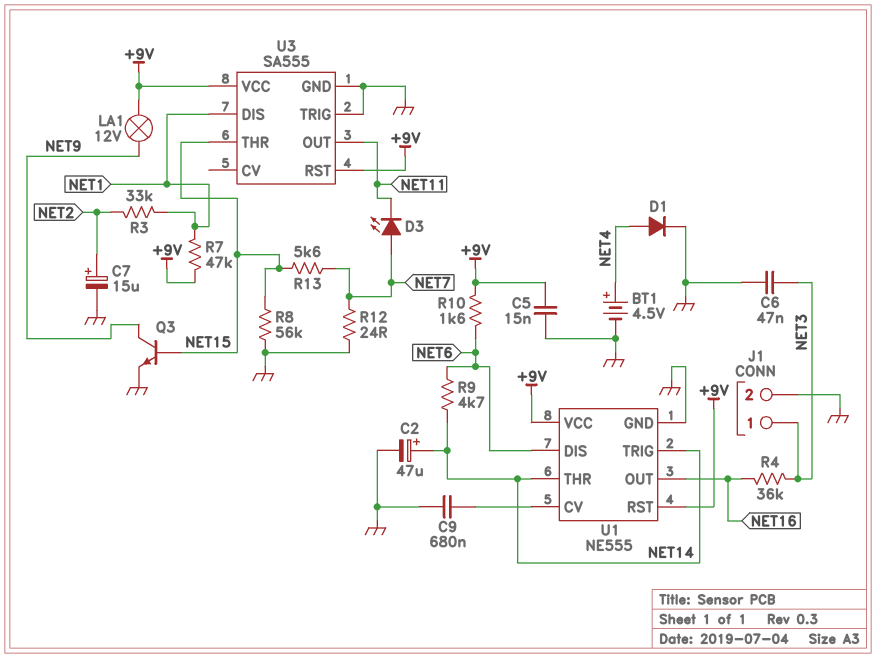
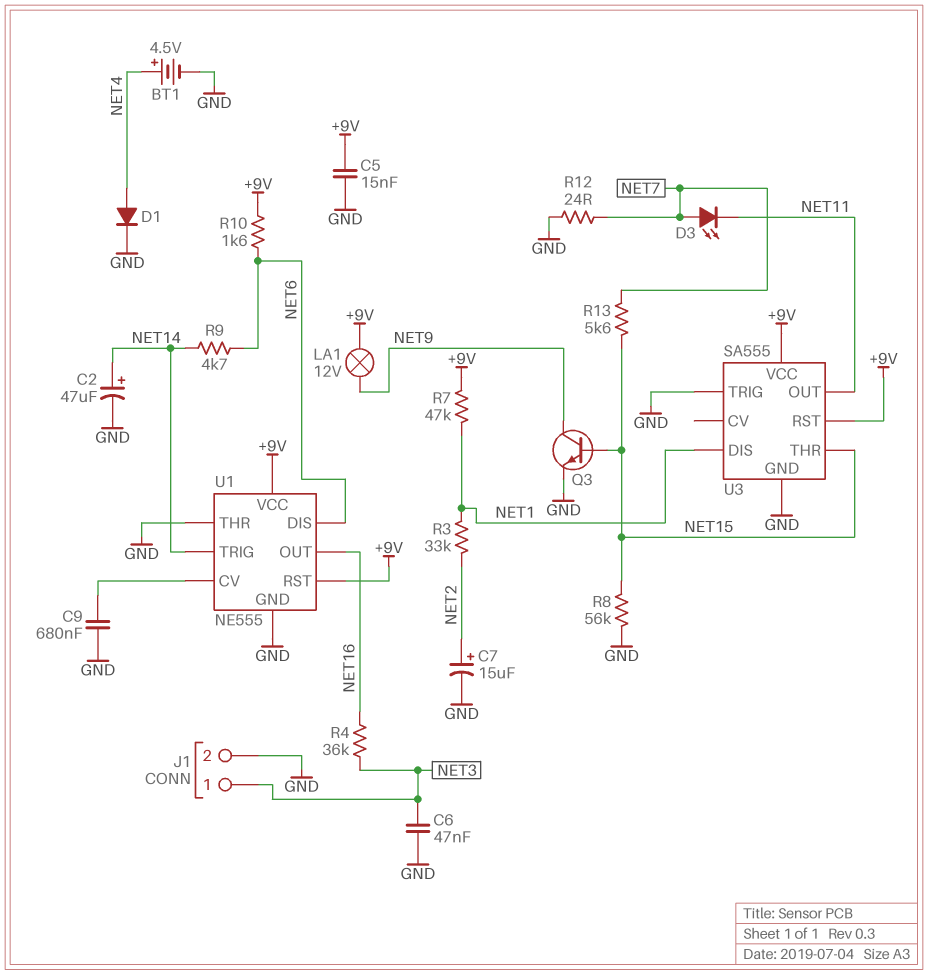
U1 pin THR: NET14 -> GND

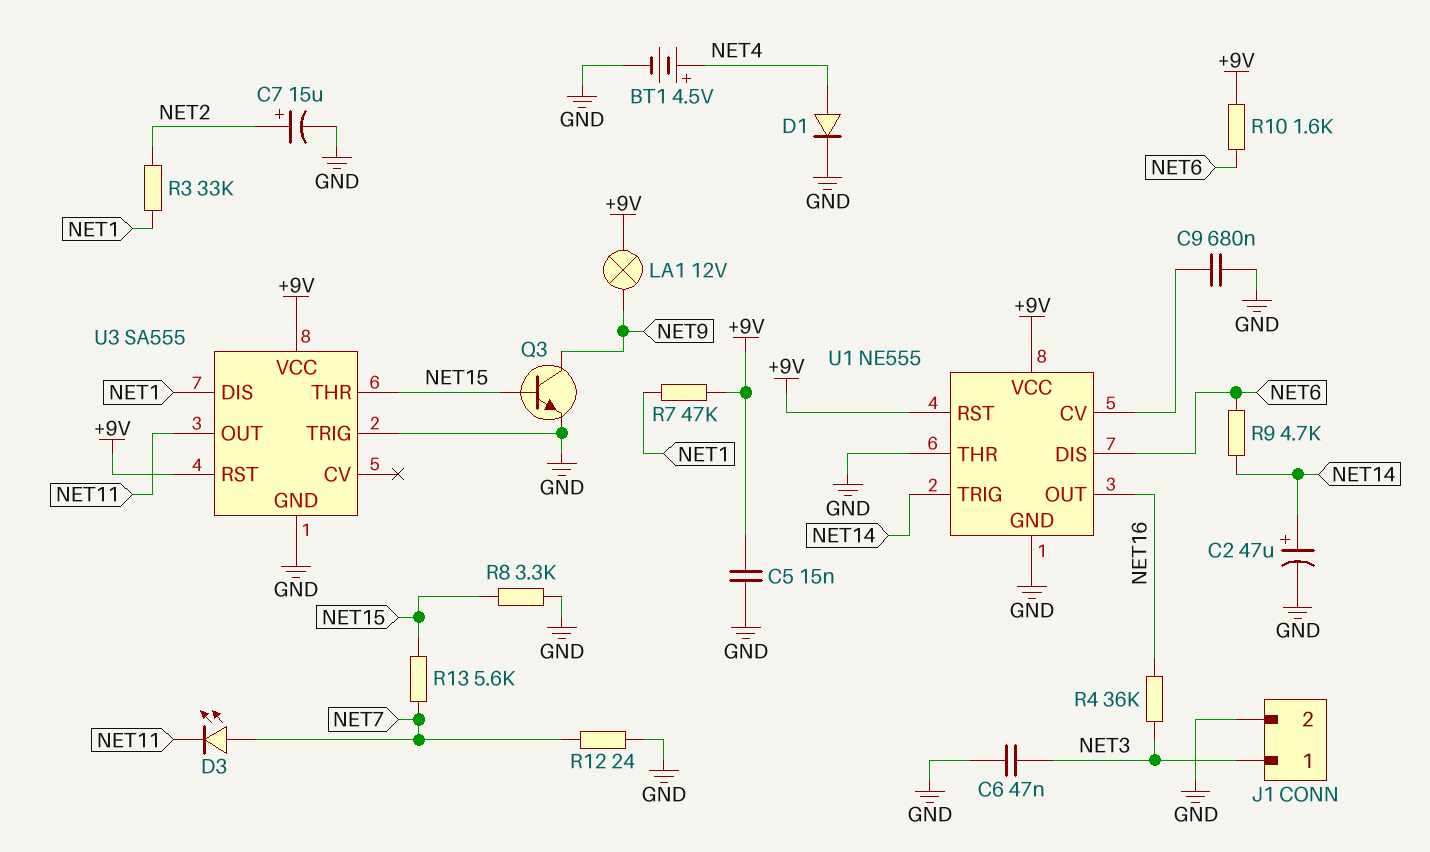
R8: 56k (GND, NET15) -> 3.3k (GND, NET15)

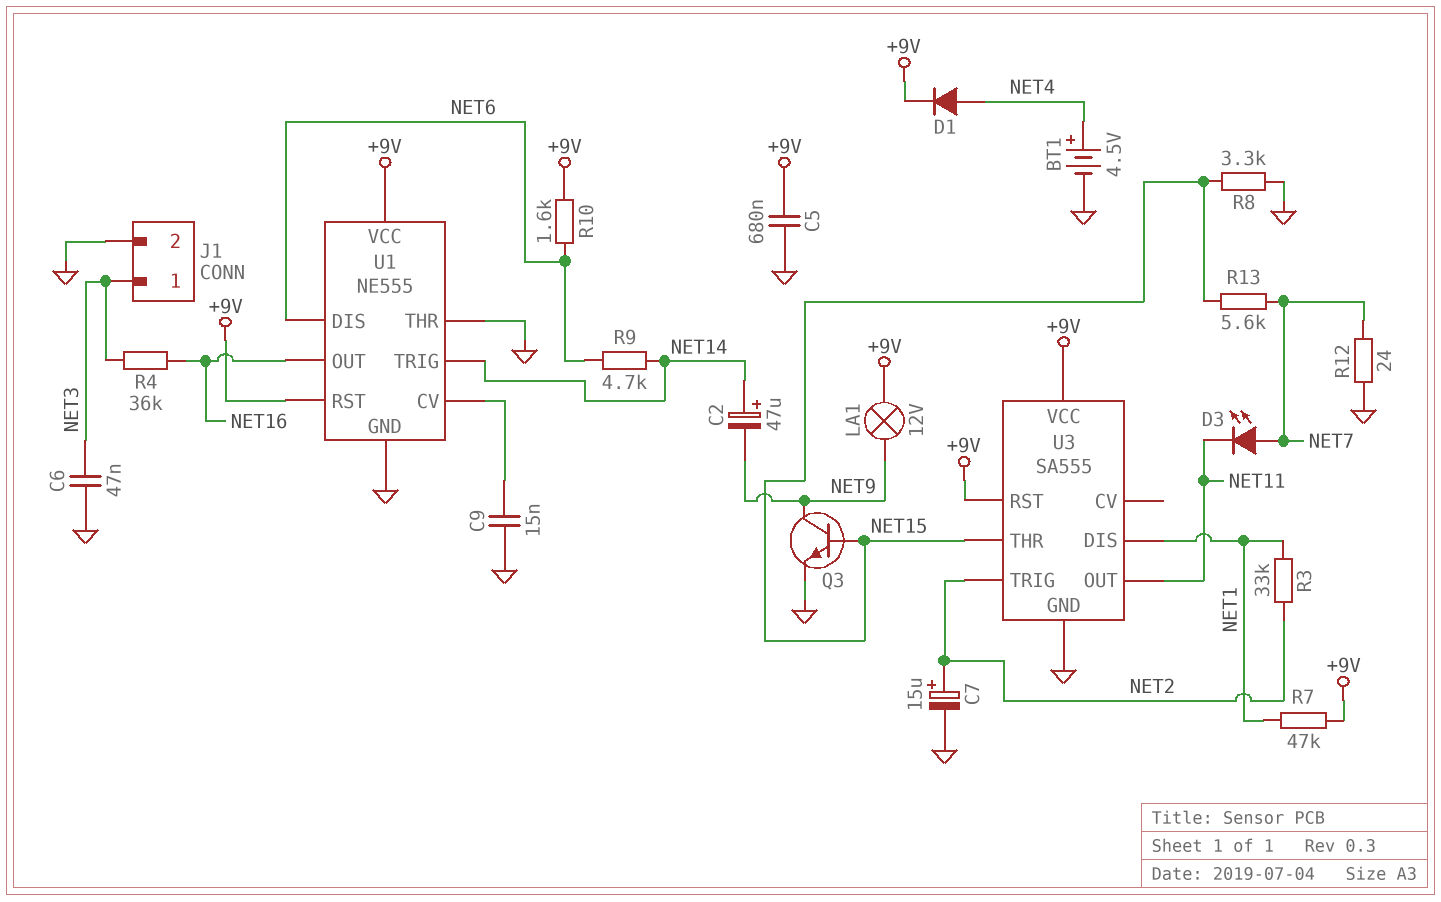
C2: 47uF (plus NET14, minus GND) -> 47uF (plus NET14, minus NET9)
C5: 15nF (+9V, GND) -> 680nF (+9V, GND)
C9: 680nF (GND, U1/CV) -> 15nF (GND, U1/CV)
D1: diode (A NET4, K GND) -> diode (A NET4, K +9V)
U3 pin TRIG: GND -> NET2

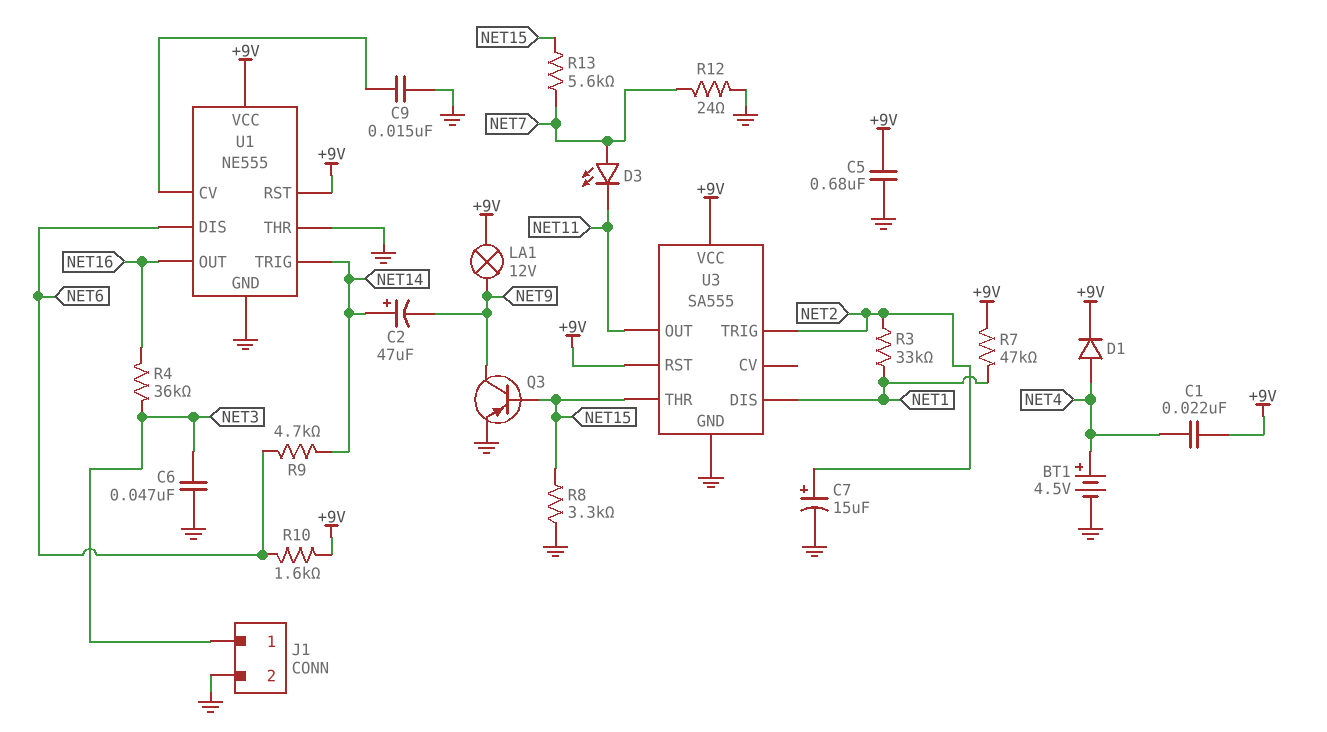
C1: none -> 22nF (+9V, NET4)
Q3: NPN (B NET15, C NET9, E GND) -> PNP (B NET15, C NET9, E GND)

